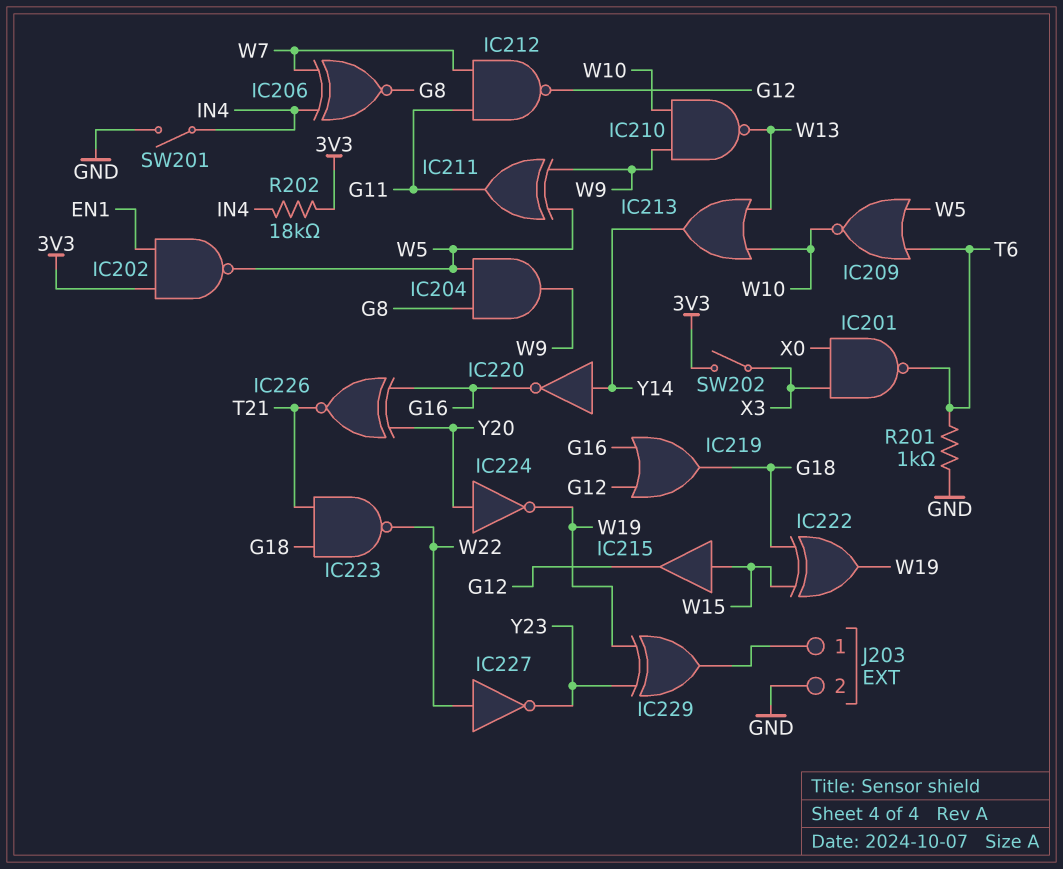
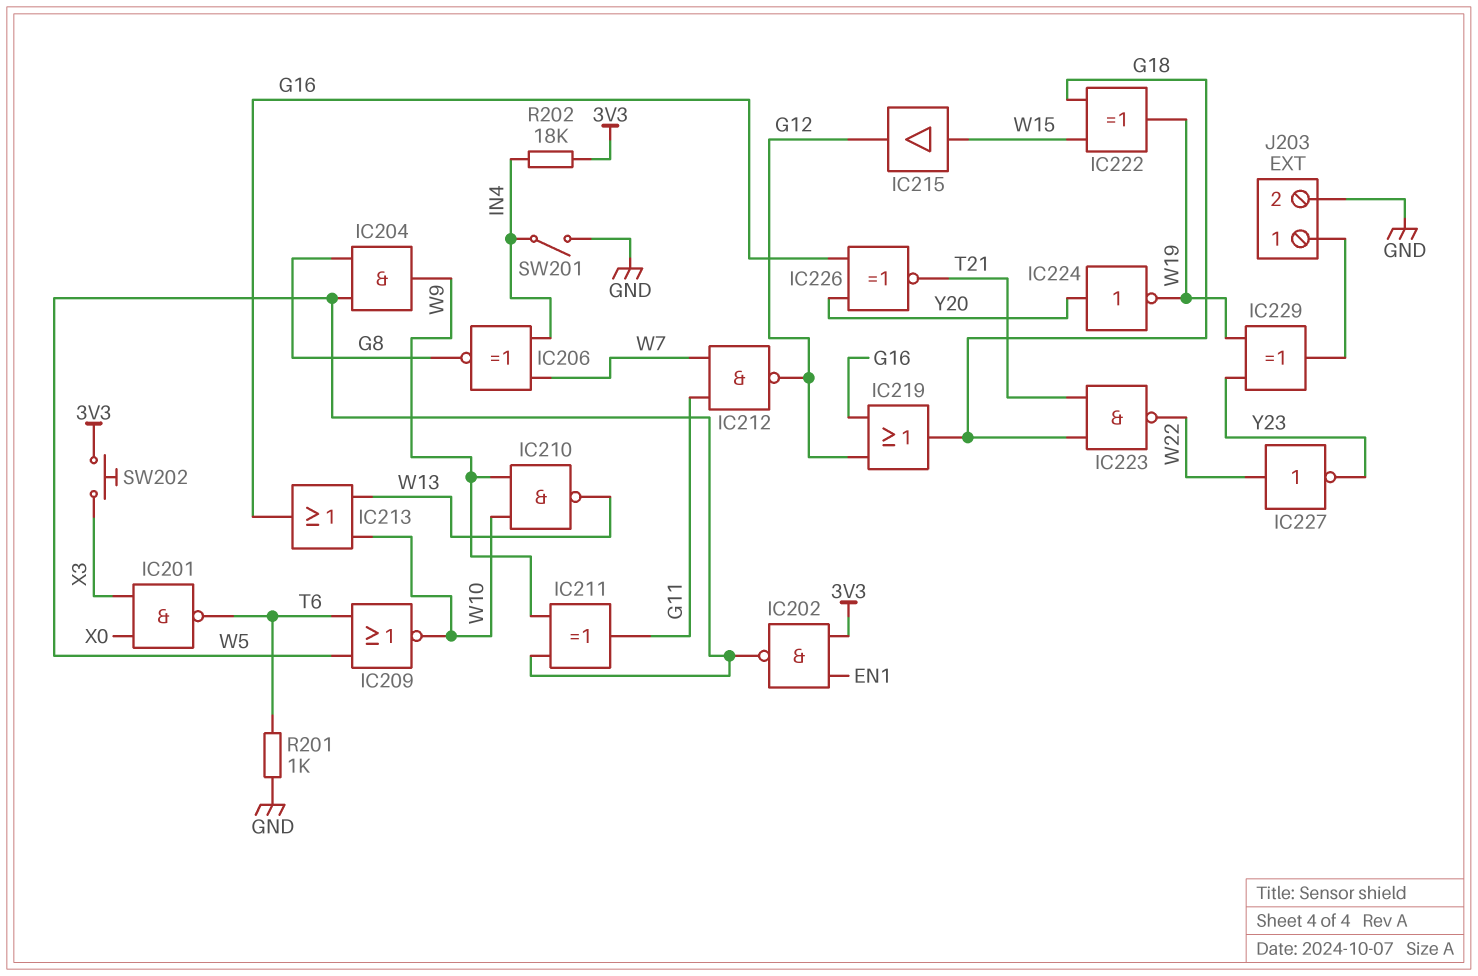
IC213: OR (in W10, in W13, out Y14) -> OR (in W10, in W13, out G16)
IC220: NOT (in Y14, out G16) -> none
SW202: switch (3V3, X3) -> button (3V3, X3)

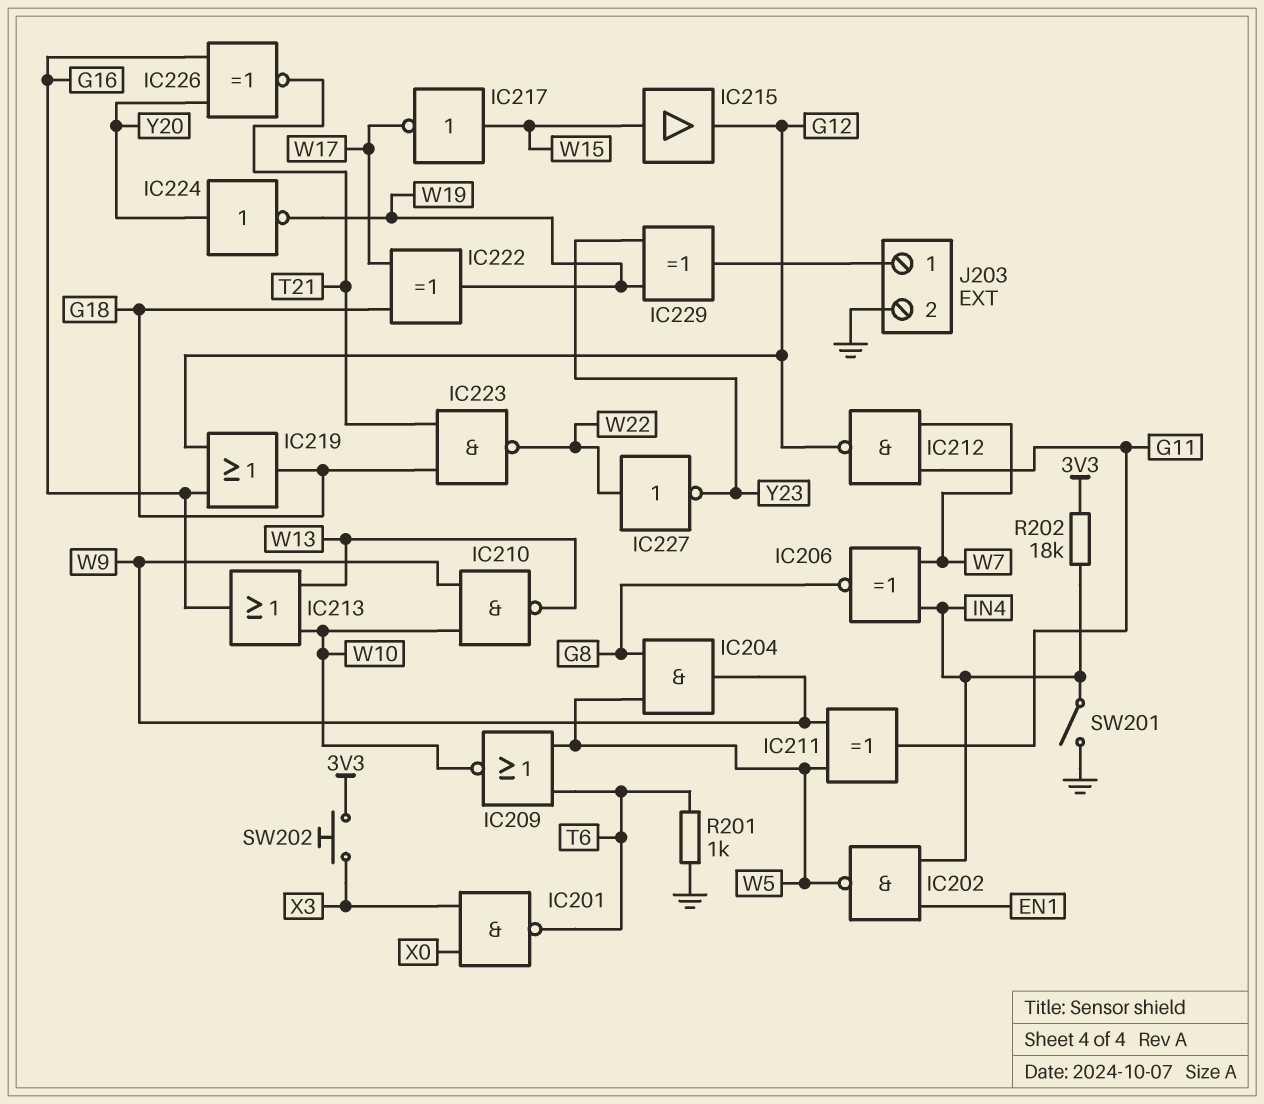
IC202: NAND (in 3V3, in EN1, out W5) -> NAND (in EN1, in IN4, out W5)
IC217: none -> NOT (in W15, out W17)
IC222: XOR (in G18, in W15, out W19) -> XOR (in G18, in W17, out W19)

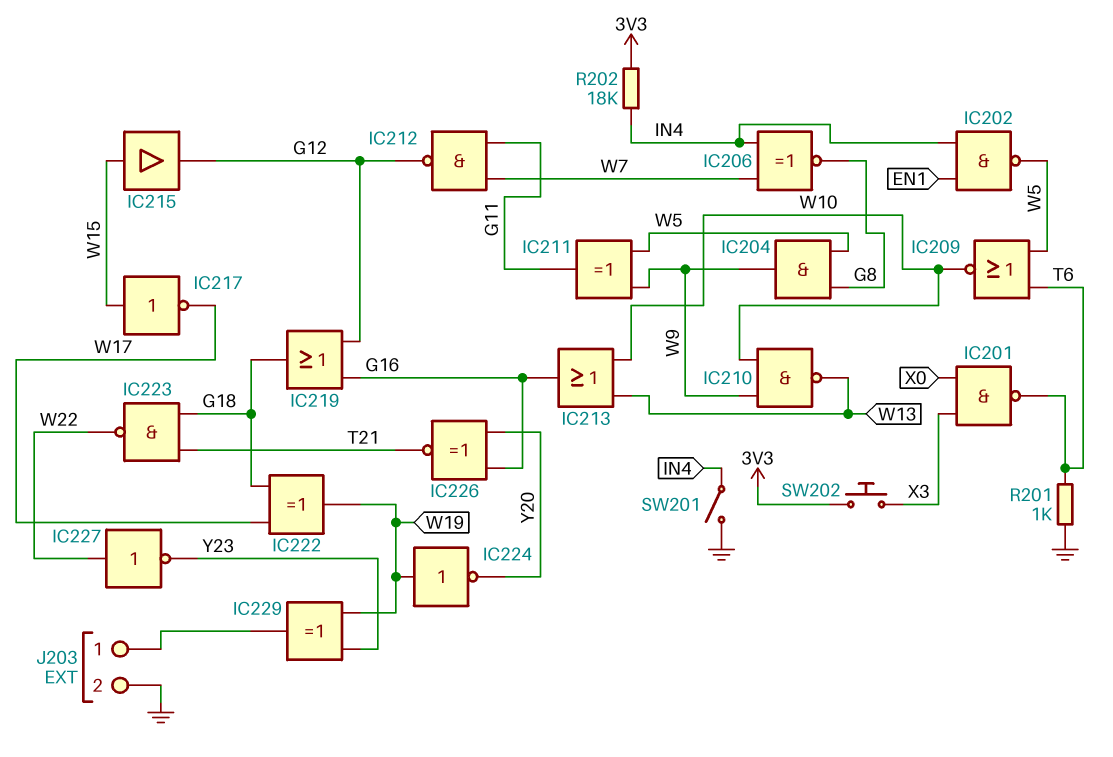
IC224: NOT (in Y20, out W19) -> NOT (in W19, out Y20)

